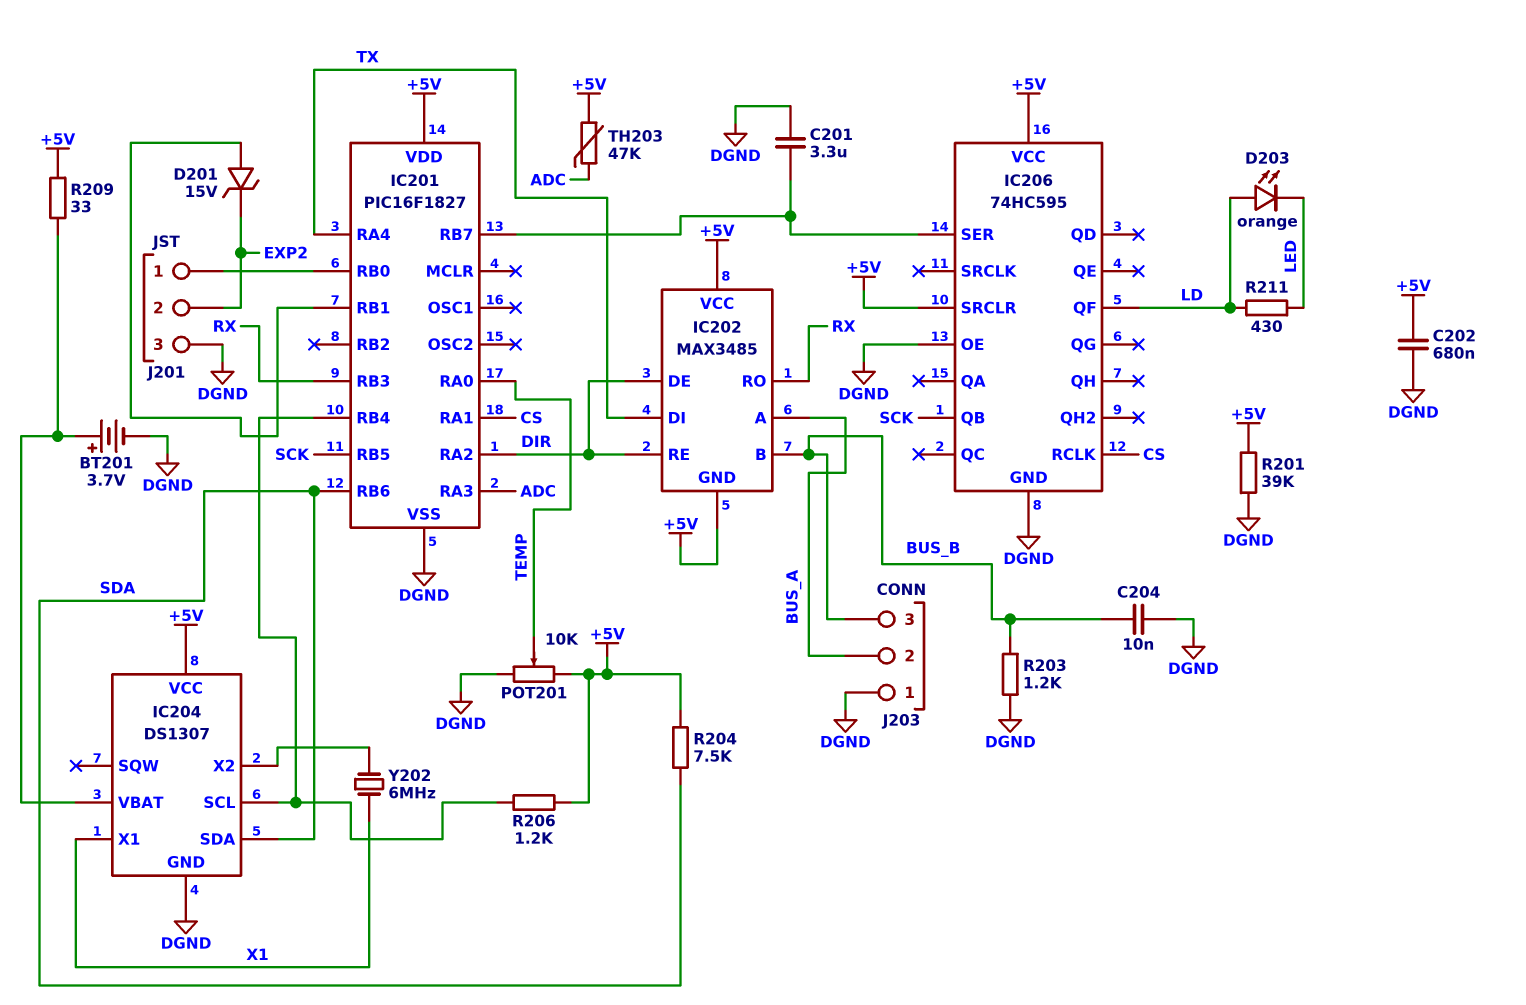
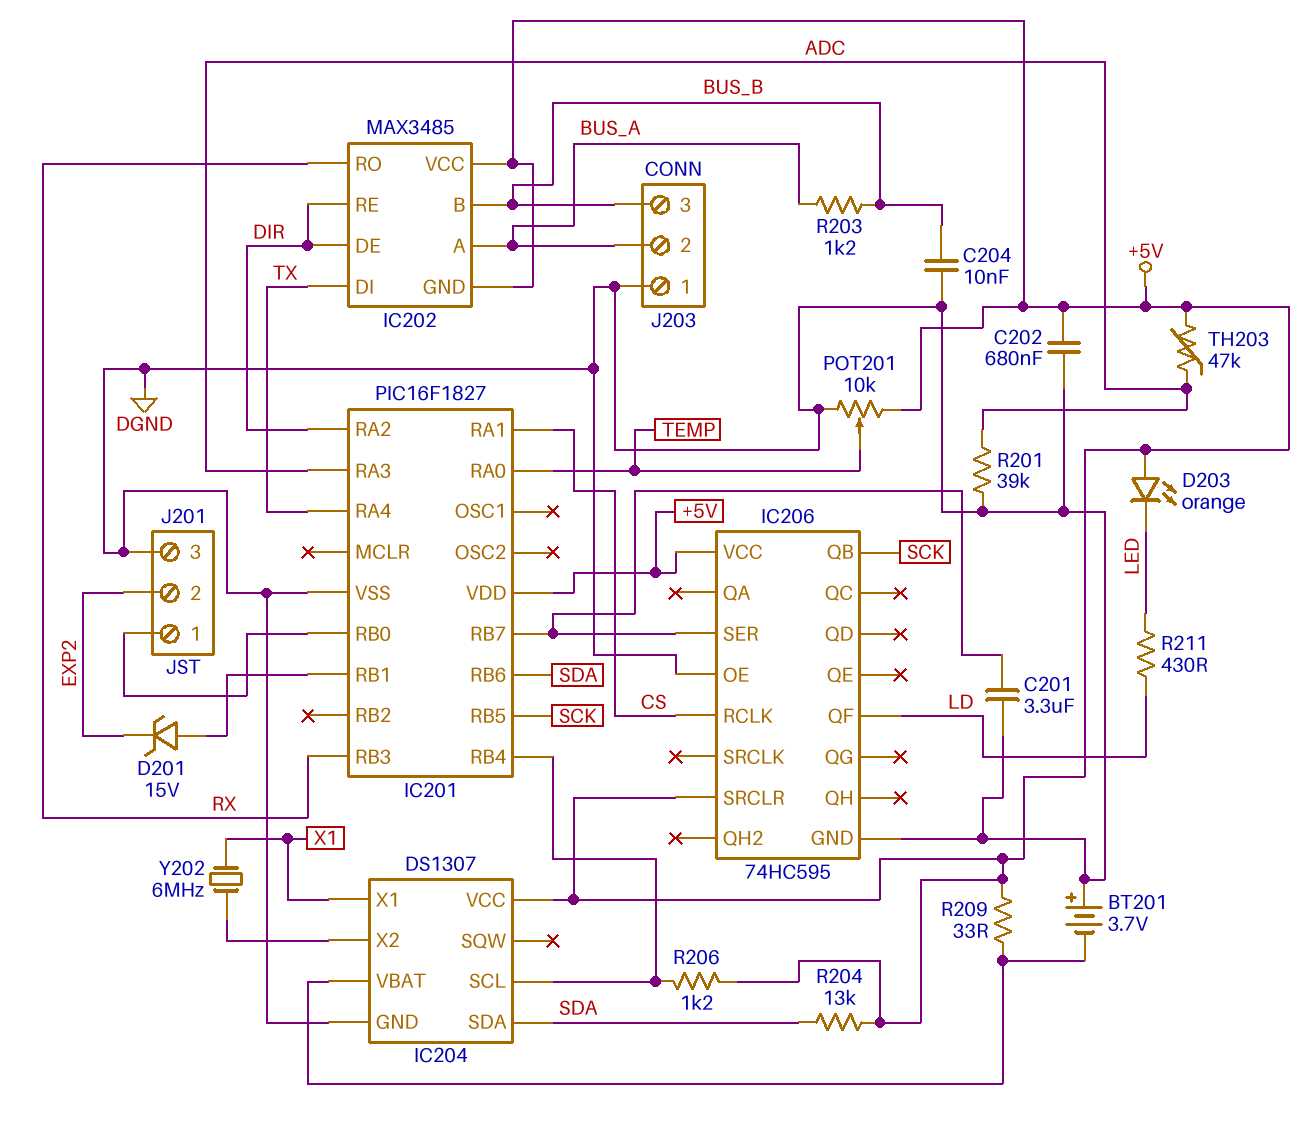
BT201: 3.7V (plus IC204/VBAT, minus DGND) -> 3.7V (plus DGND, minus IC204/VBAT)
D203: LED orange (A LD, K LED) -> LED orange (A +5V, K LED)
R201: 39k (+5V, DGND) -> 39k (ADC, DGND)
R203: 1.2k (BUS_B, DGND) -> 1.2k (BUS_A, BUS_B)
R204: 7.5k (+5V, SDA) -> 13k (+5V, SDA)

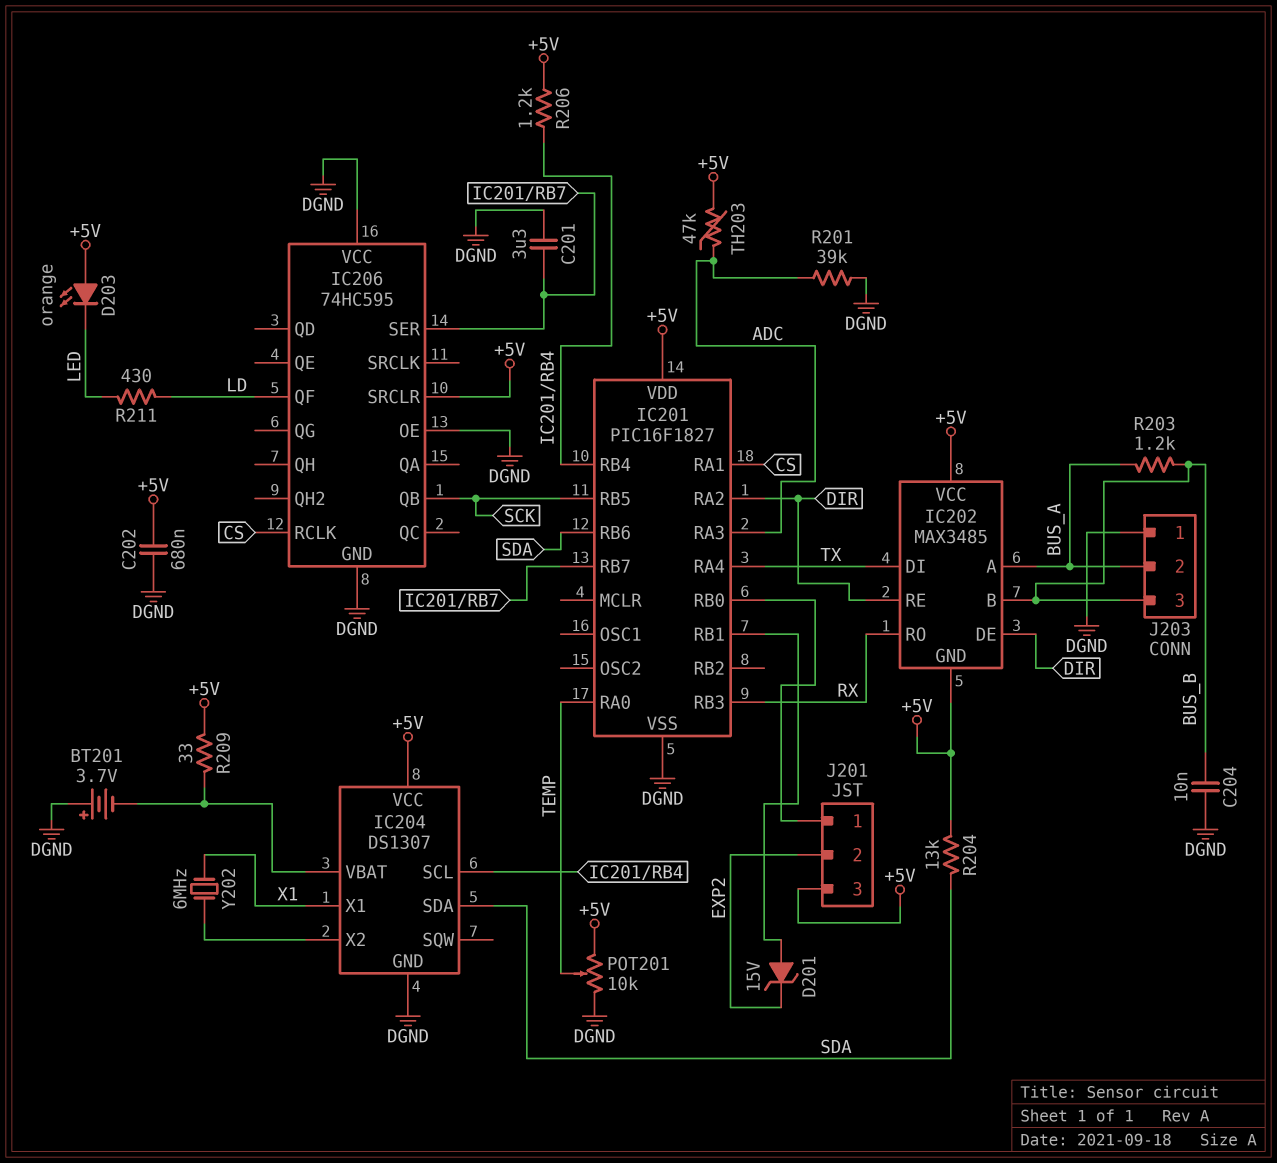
IC206 pin VCC: +5V -> DGND
J201 pin 3: DGND -> +5V

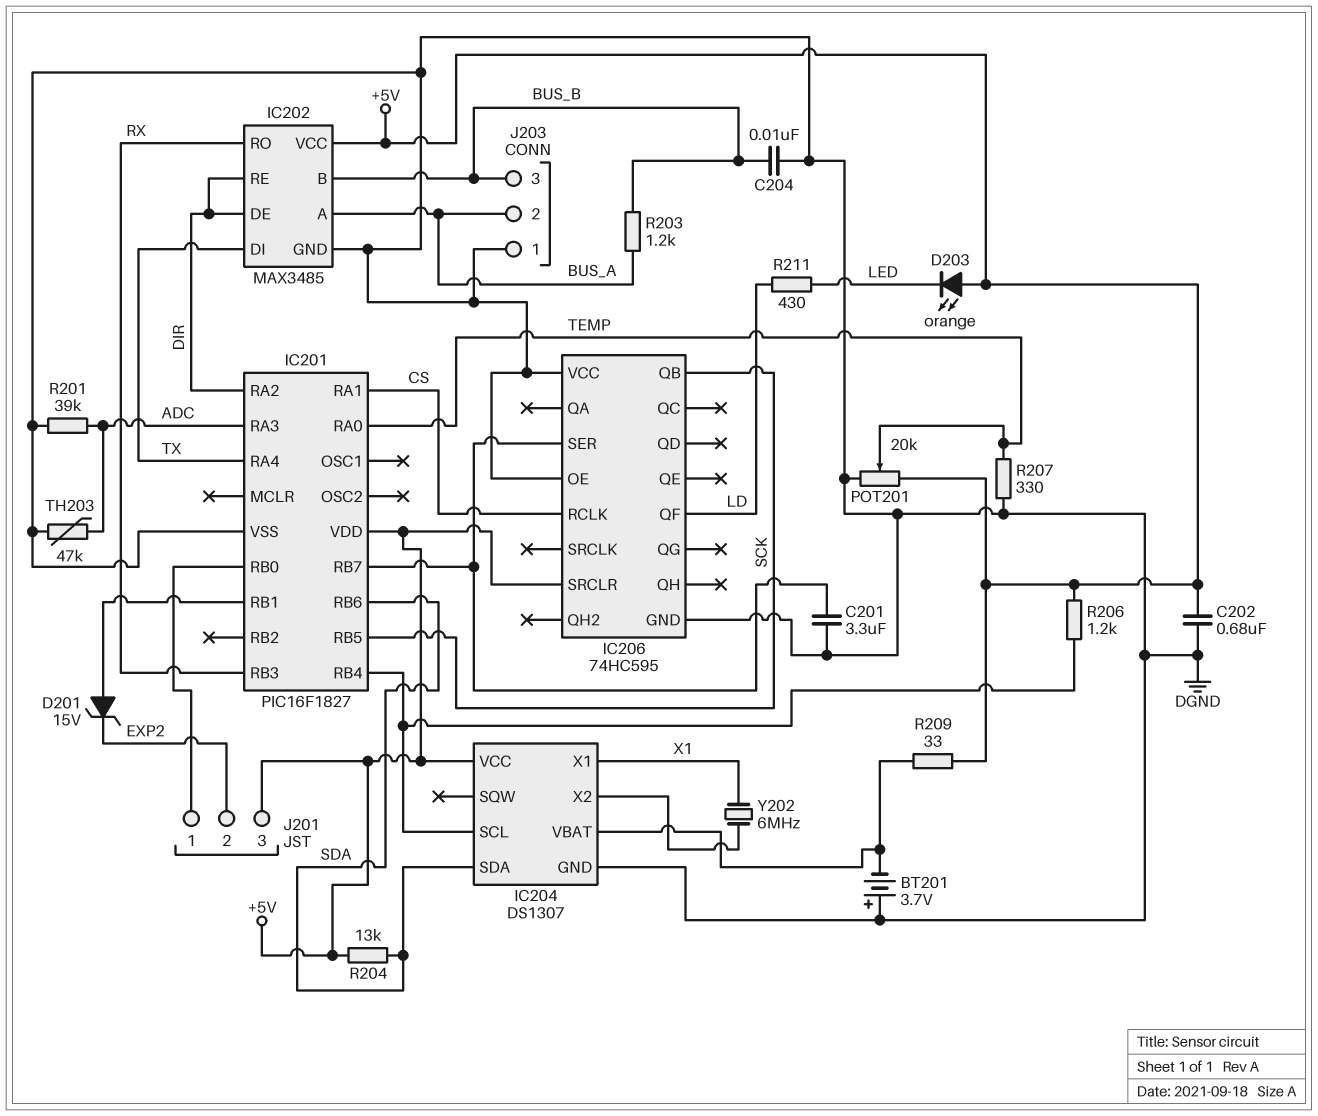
IC202 pin GND: +5V -> DGND
POT201: 10k (+5V, DGND, wiper TEMP) -> 20k (+5V, DGND, wiper TEMP)
R207: none -> 330 (DGND, TEMP)
TH203: 47k (+5V, ADC) -> 47k (ADC, DGND)

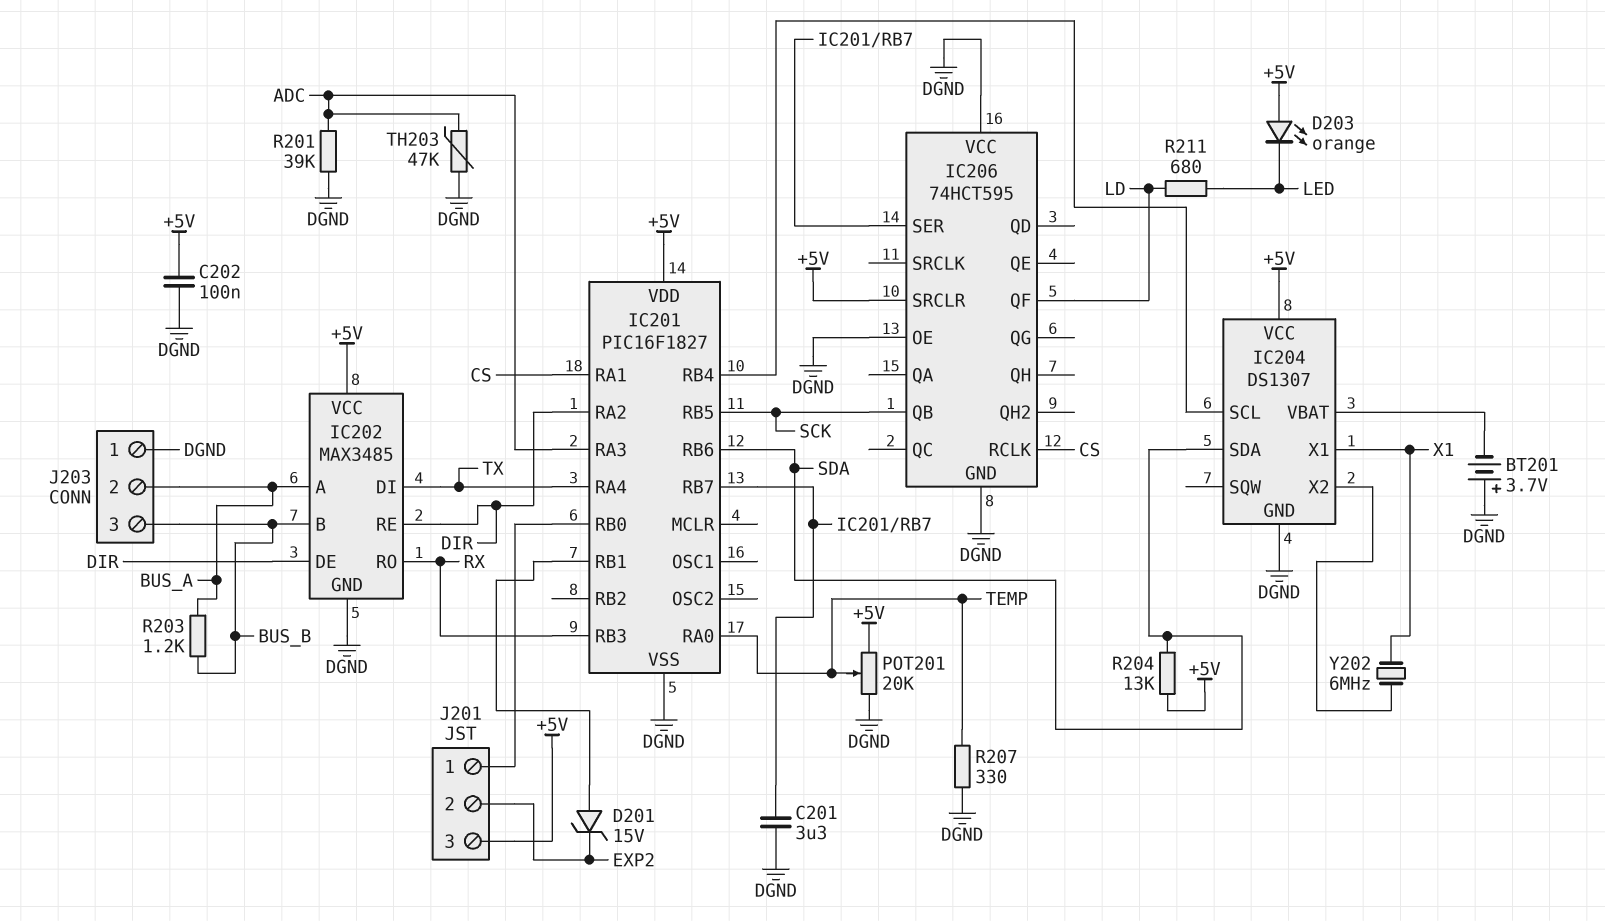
C202: 680nF (+5V, DGND) -> 100nF (+5V, DGND)
C204: 10nF (BUS_B, DGND) -> none
IC206: 74HC595 -> 74HCT595
R206: 1.2k (+5V, IC201/RB4) -> none
R209: 33 (+5V, IC204/VBAT) -> none
R211: 430 (LD, LED) -> 680 (LD, LED)

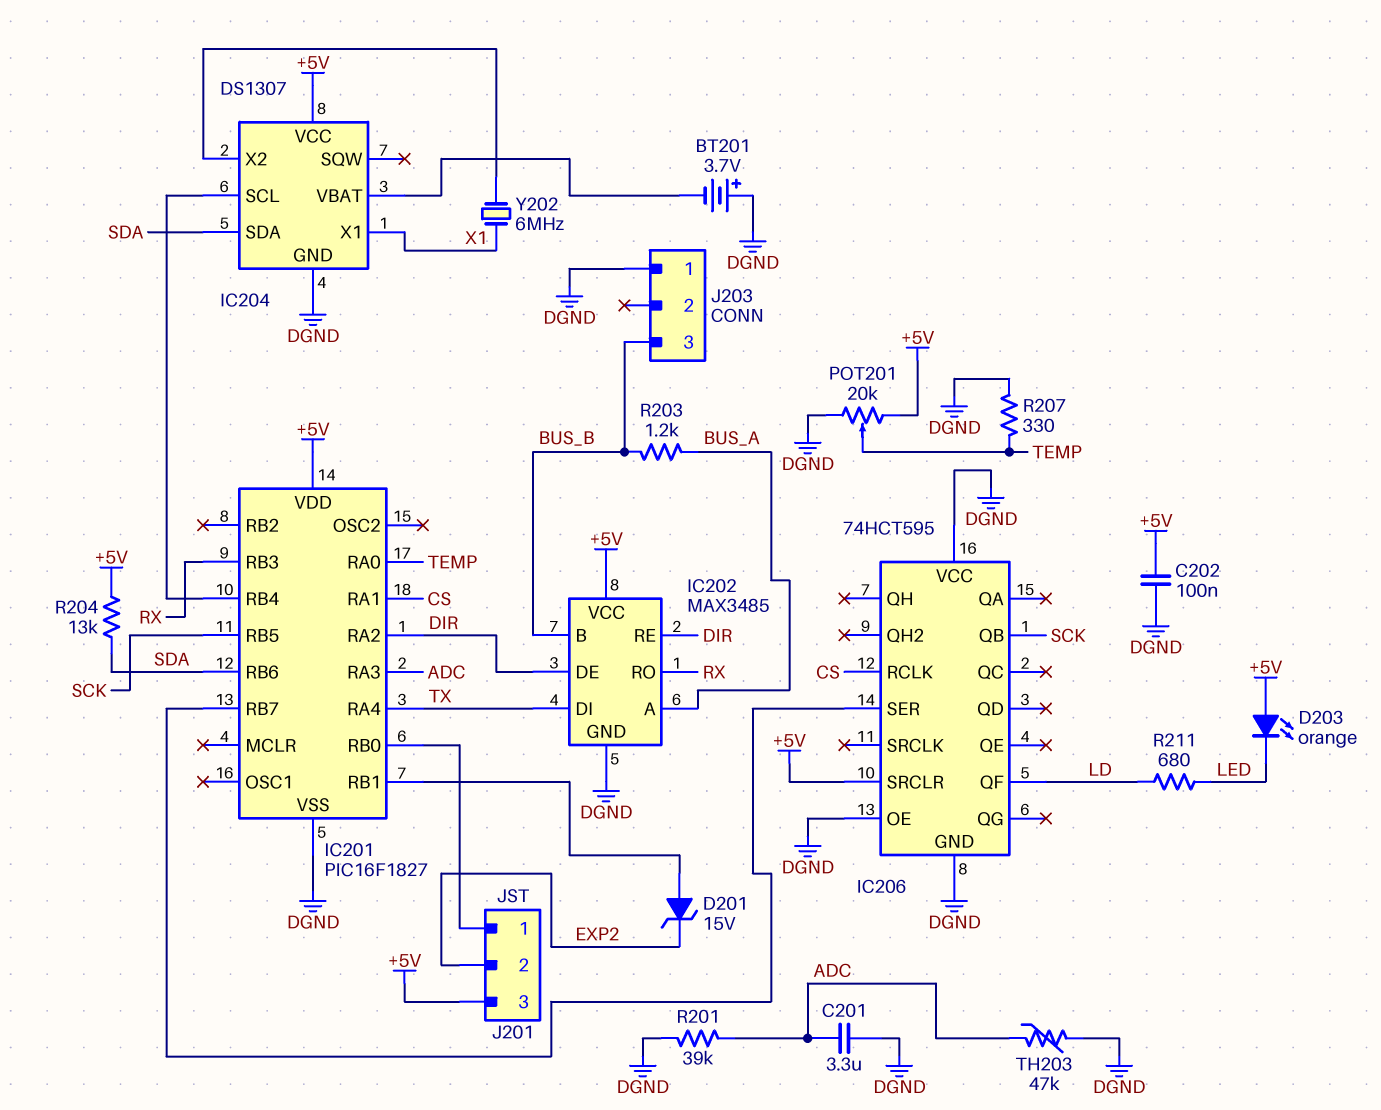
C201: 3.3uF (DGND, IC201/RB7) -> 3.3uF (ADC, DGND)
J203 pin 2: BUS_A -> none

